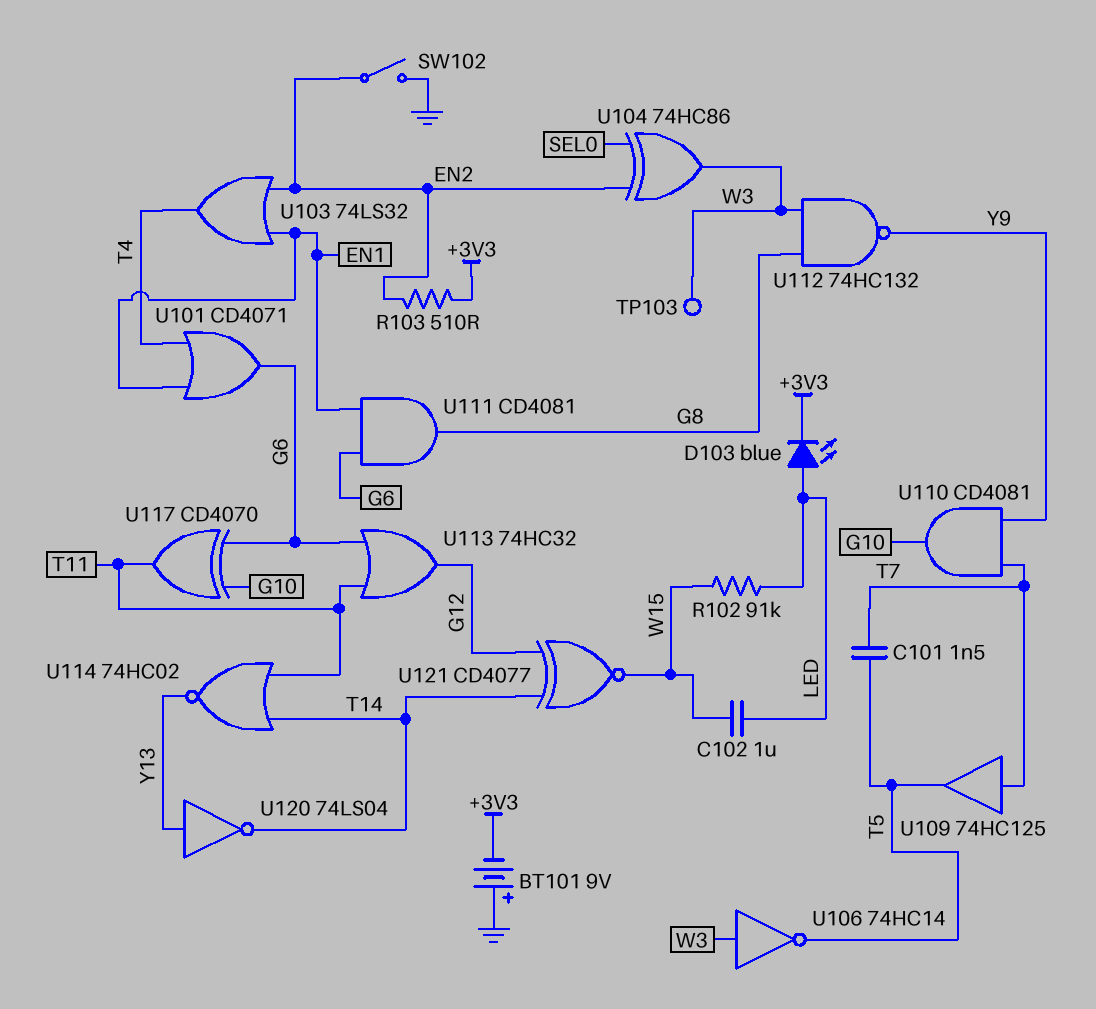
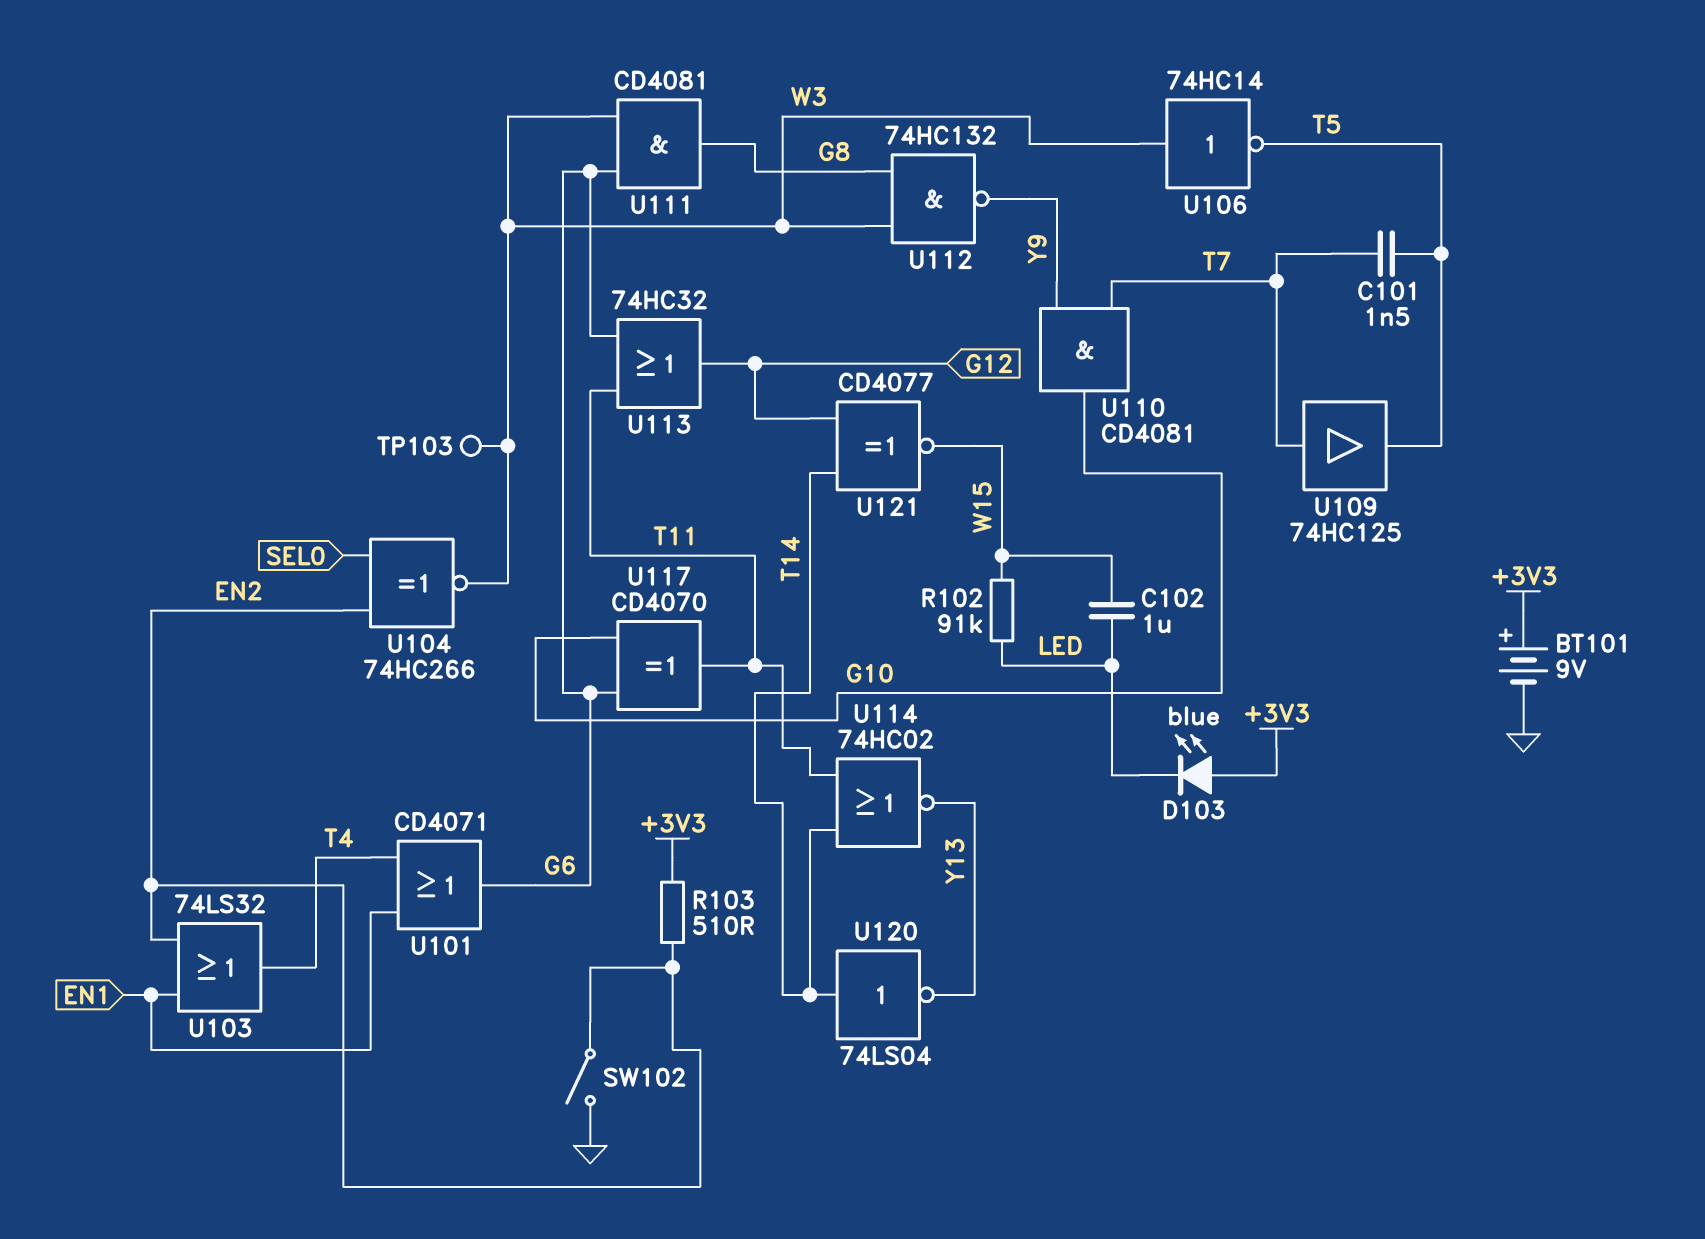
BT101: 9V (plus GND, minus +3V3) -> 9V (plus +3V3, minus GND)
D103: LED blue (A LED, K +3V3) -> LED blue (A +3V3, K LED)
U104: XOR 74HC86 (in EN2, in SEL0, out W3) -> XNOR 74HC266 (in EN2, in SEL0, out W3)
U111: AND CD4081 (in EN1, in G6, out G8) -> AND CD4081 (in G6, in W3, out G8)
U120: NOT 74LS04 (in Y13, out T14) -> NOT 74LS04 (in T14, out Y13)

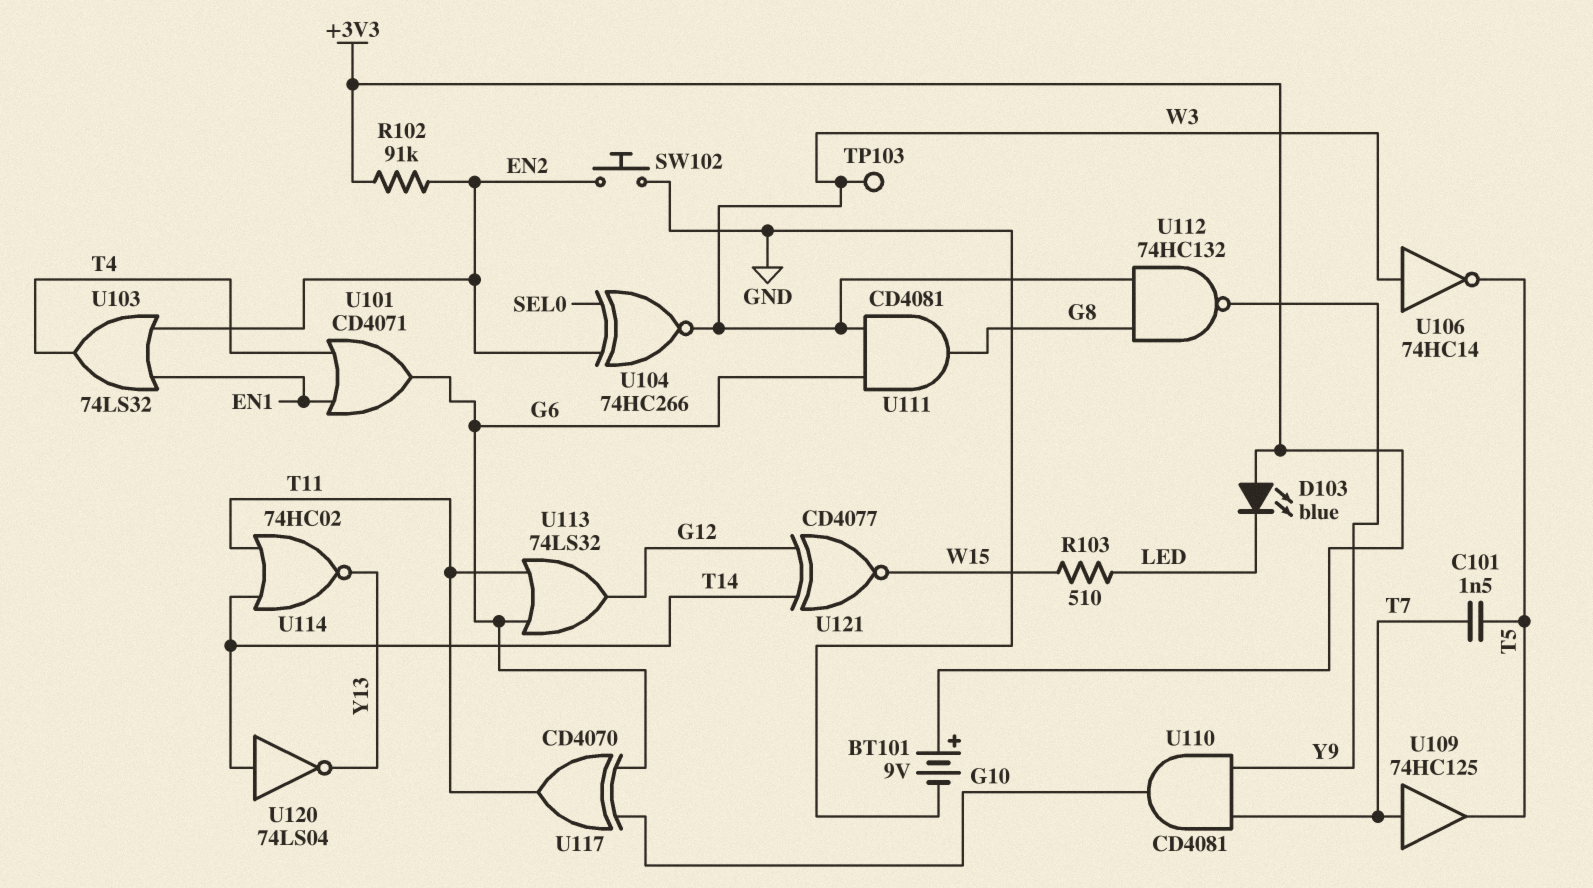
C102: 1uF (LED, W15) -> none
R102: 91k (LED, W15) -> 91k (+3V3, EN2)
R103: 510 (+3V3, EN2) -> 510 (LED, W15)
SW102: switch (EN2, GND) -> button (EN2, GND)
U113: OR 74HC32 (in G6, in T11, out G12) -> OR 74LS32 (in G6, in T11, out G12)

